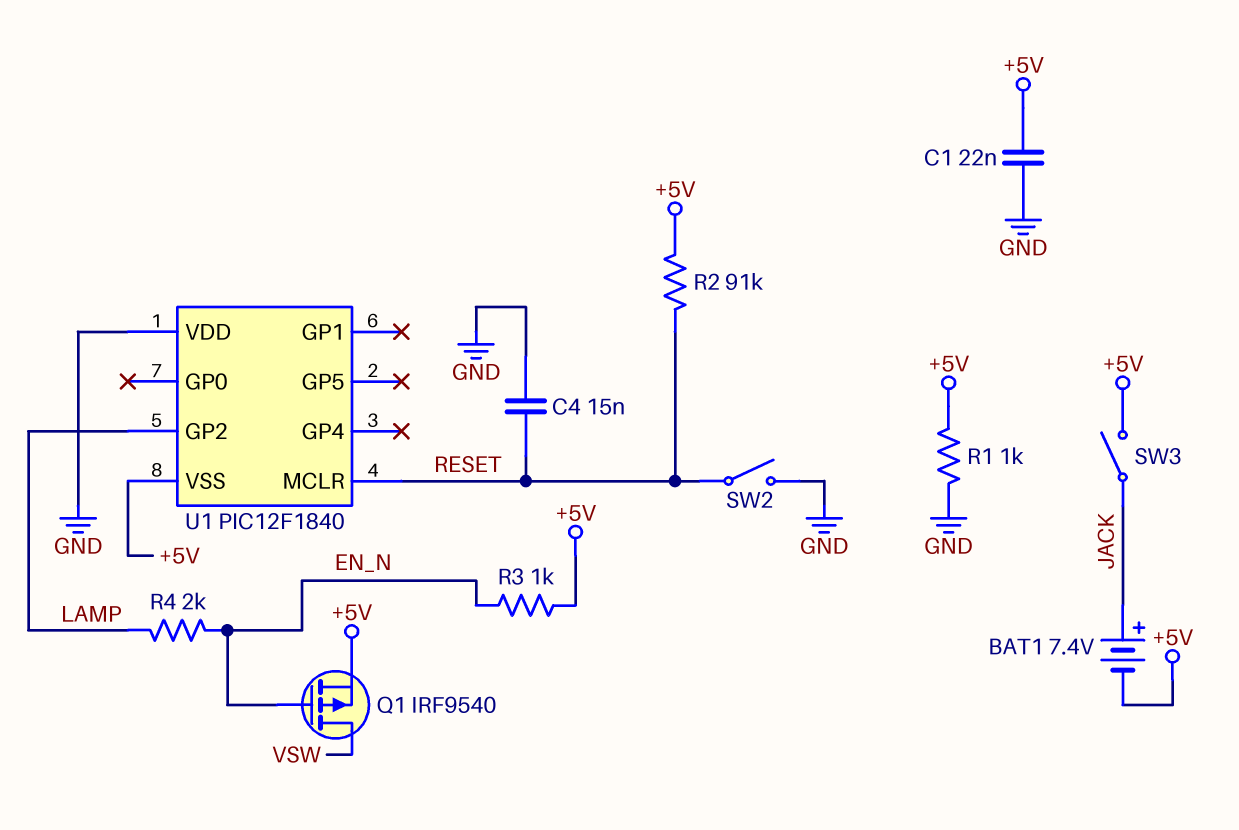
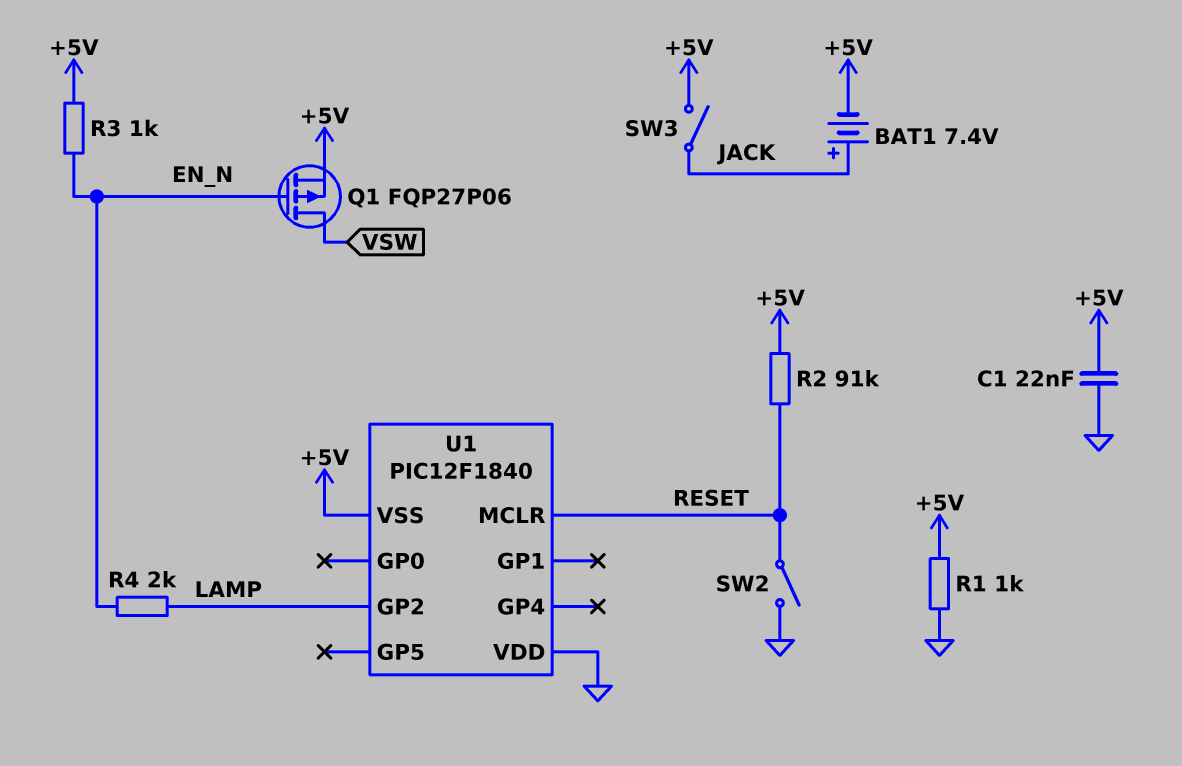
C4: 15nF (GND, RESET) -> none
Q1: PMOS IRF9540 (G EN_N, D VSW, S +5V) -> PMOS FQP27P06 (G EN_N, D VSW, S +5V)

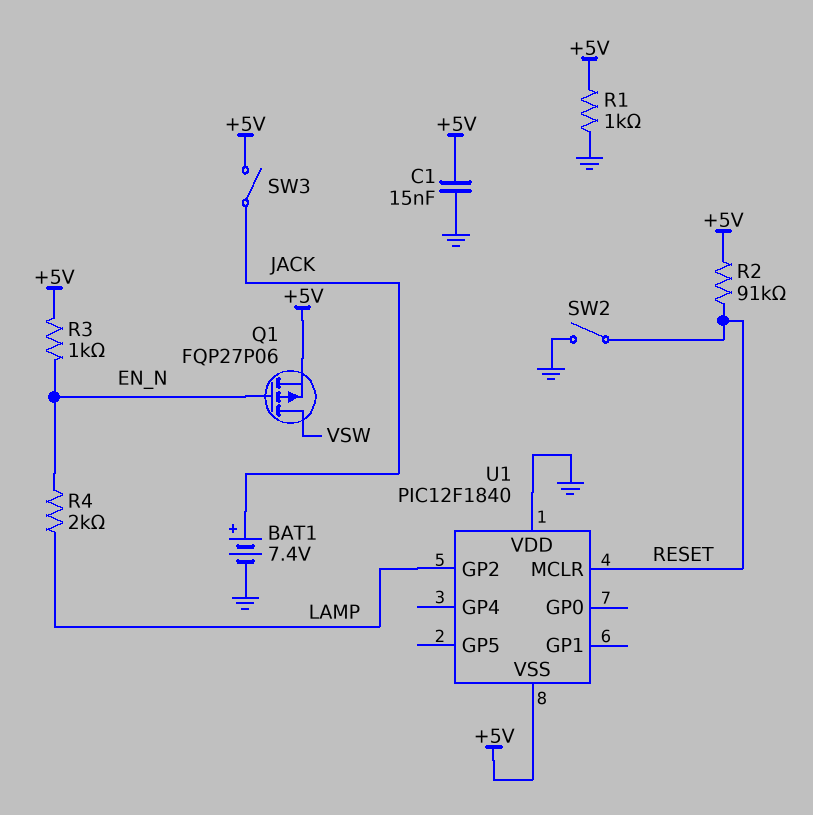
BAT1: 7.4V (plus JACK, minus +5V) -> 7.4V (plus JACK, minus GND)
C1: 22nF (+5V, GND) -> 15nF (+5V, GND)

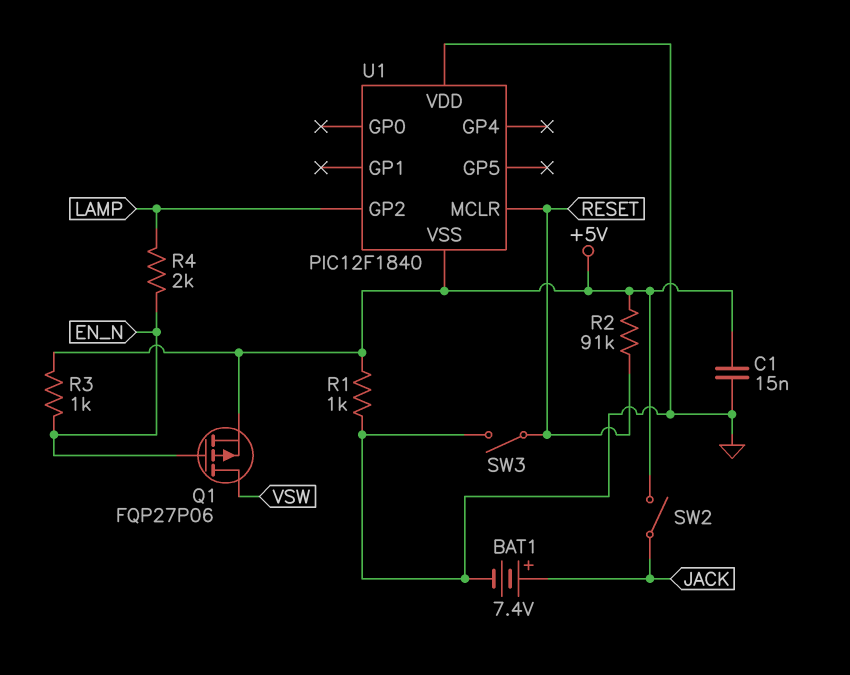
SW2: switch (GND, RESET) -> switch (+5V, JACK)
SW3: switch (+5V, JACK) -> switch (GND, RESET)

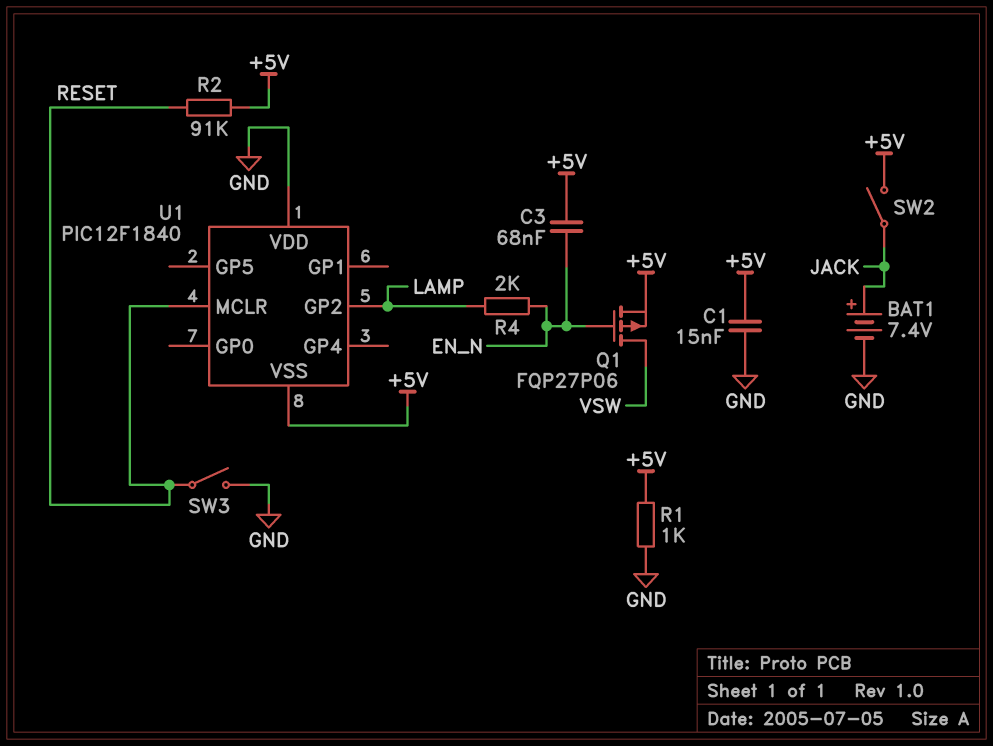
C3: none -> 68nF (+5V, EN_N)
R3: 1k (+5V, EN_N) -> none

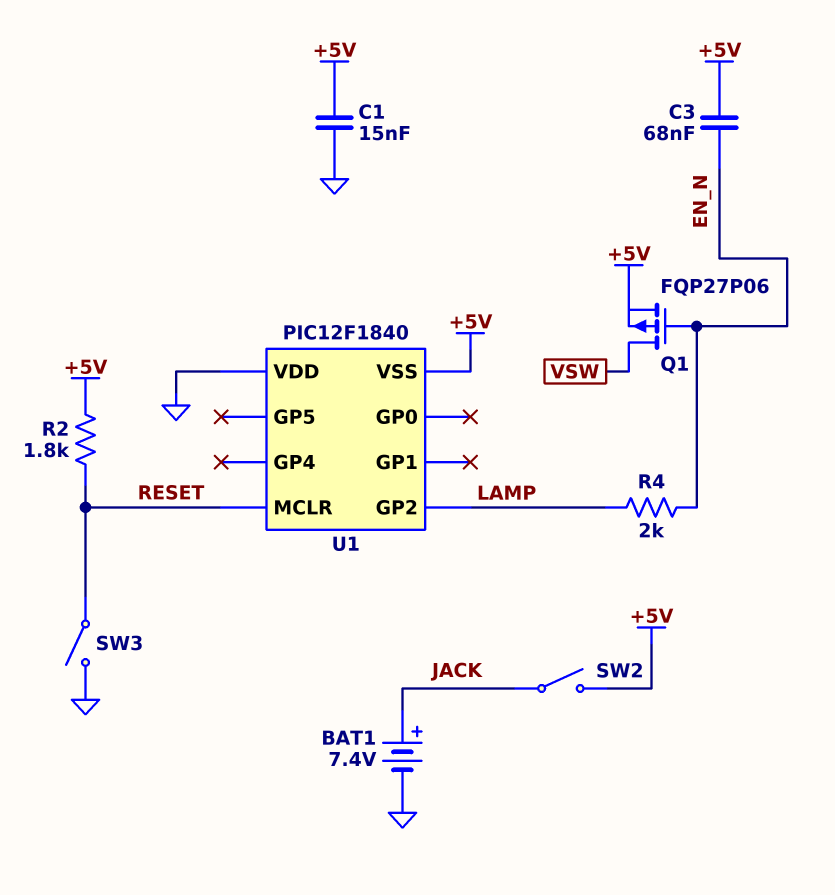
R1: 1k (+5V, GND) -> none
R2: 91k (+5V, RESET) -> 1.8k (+5V, RESET)

